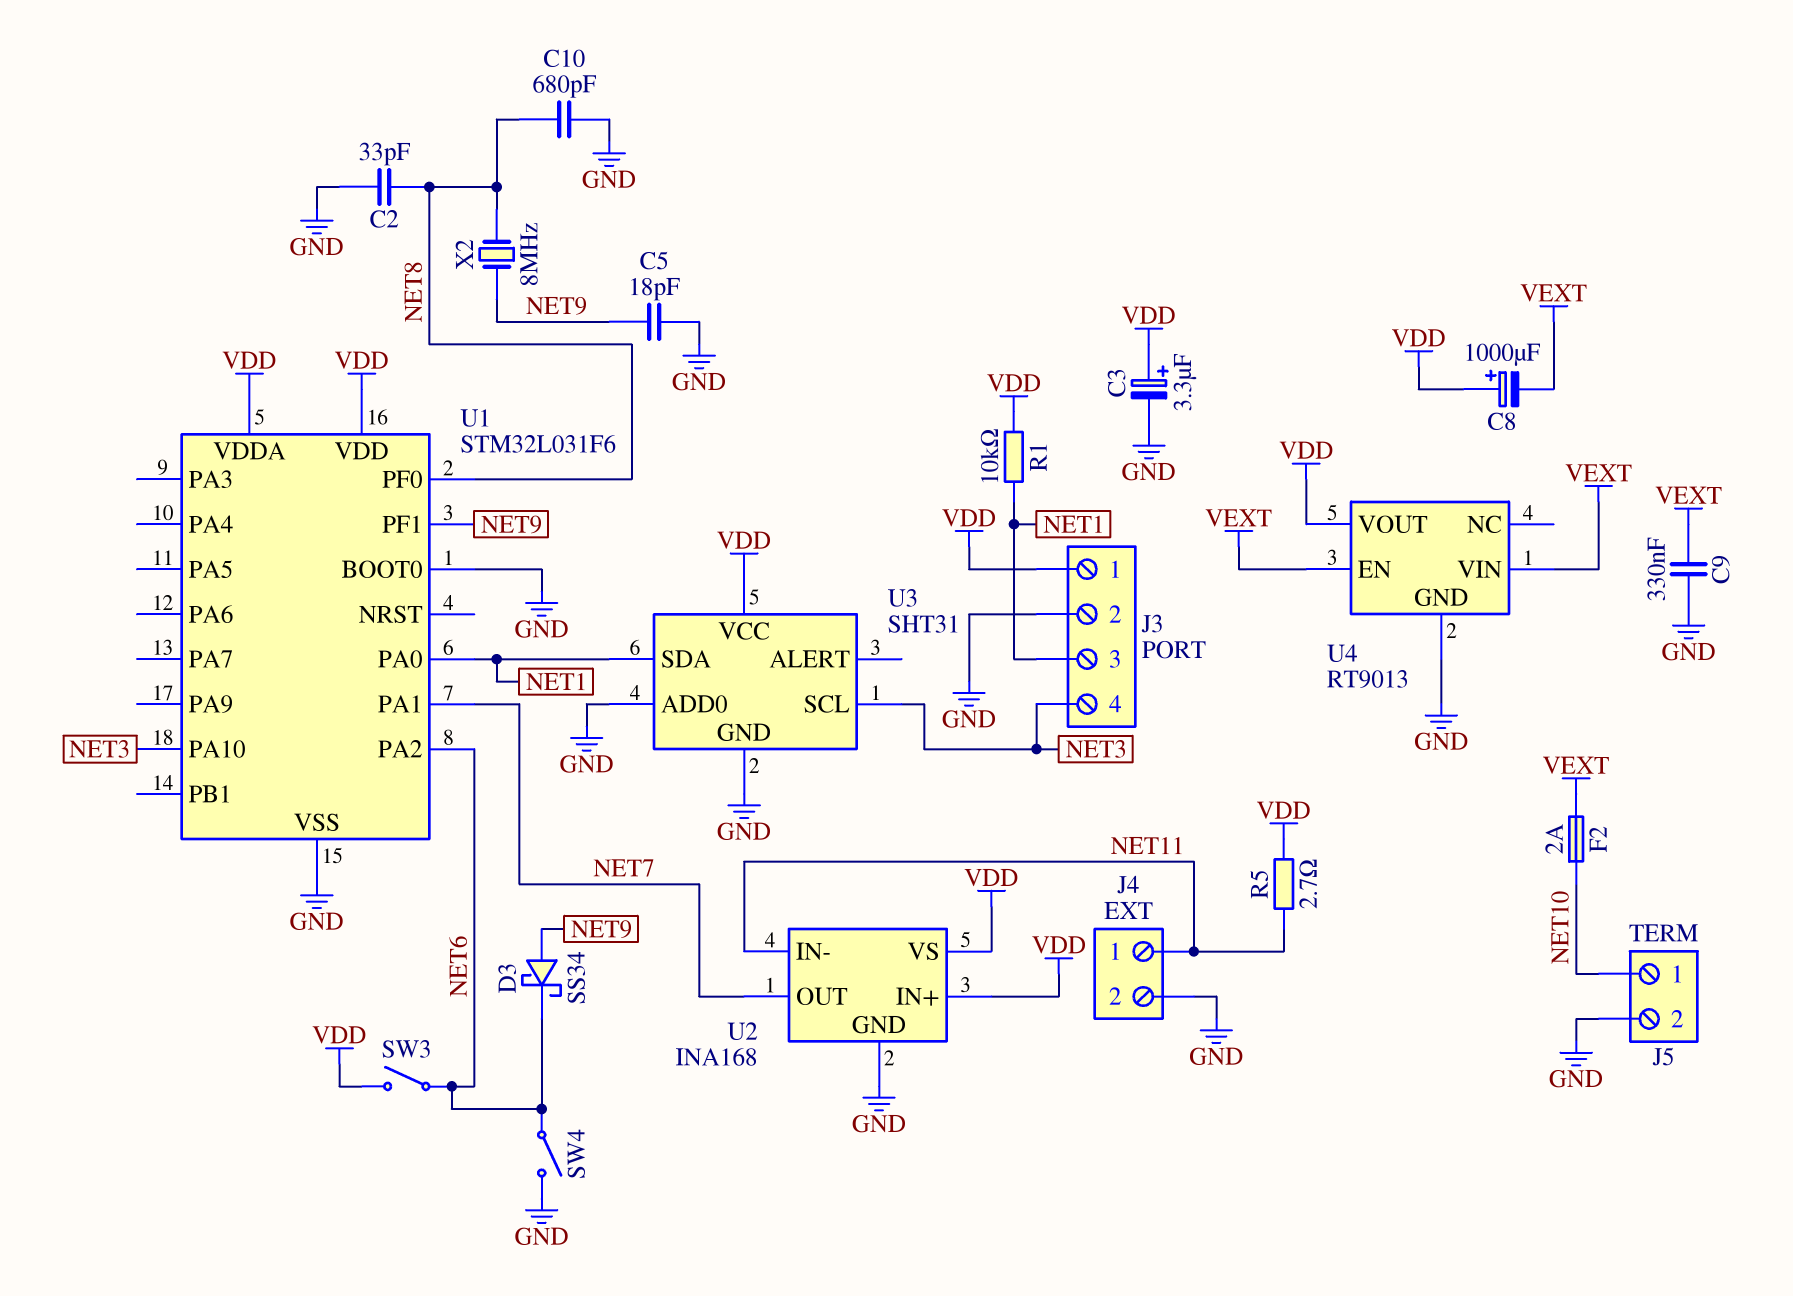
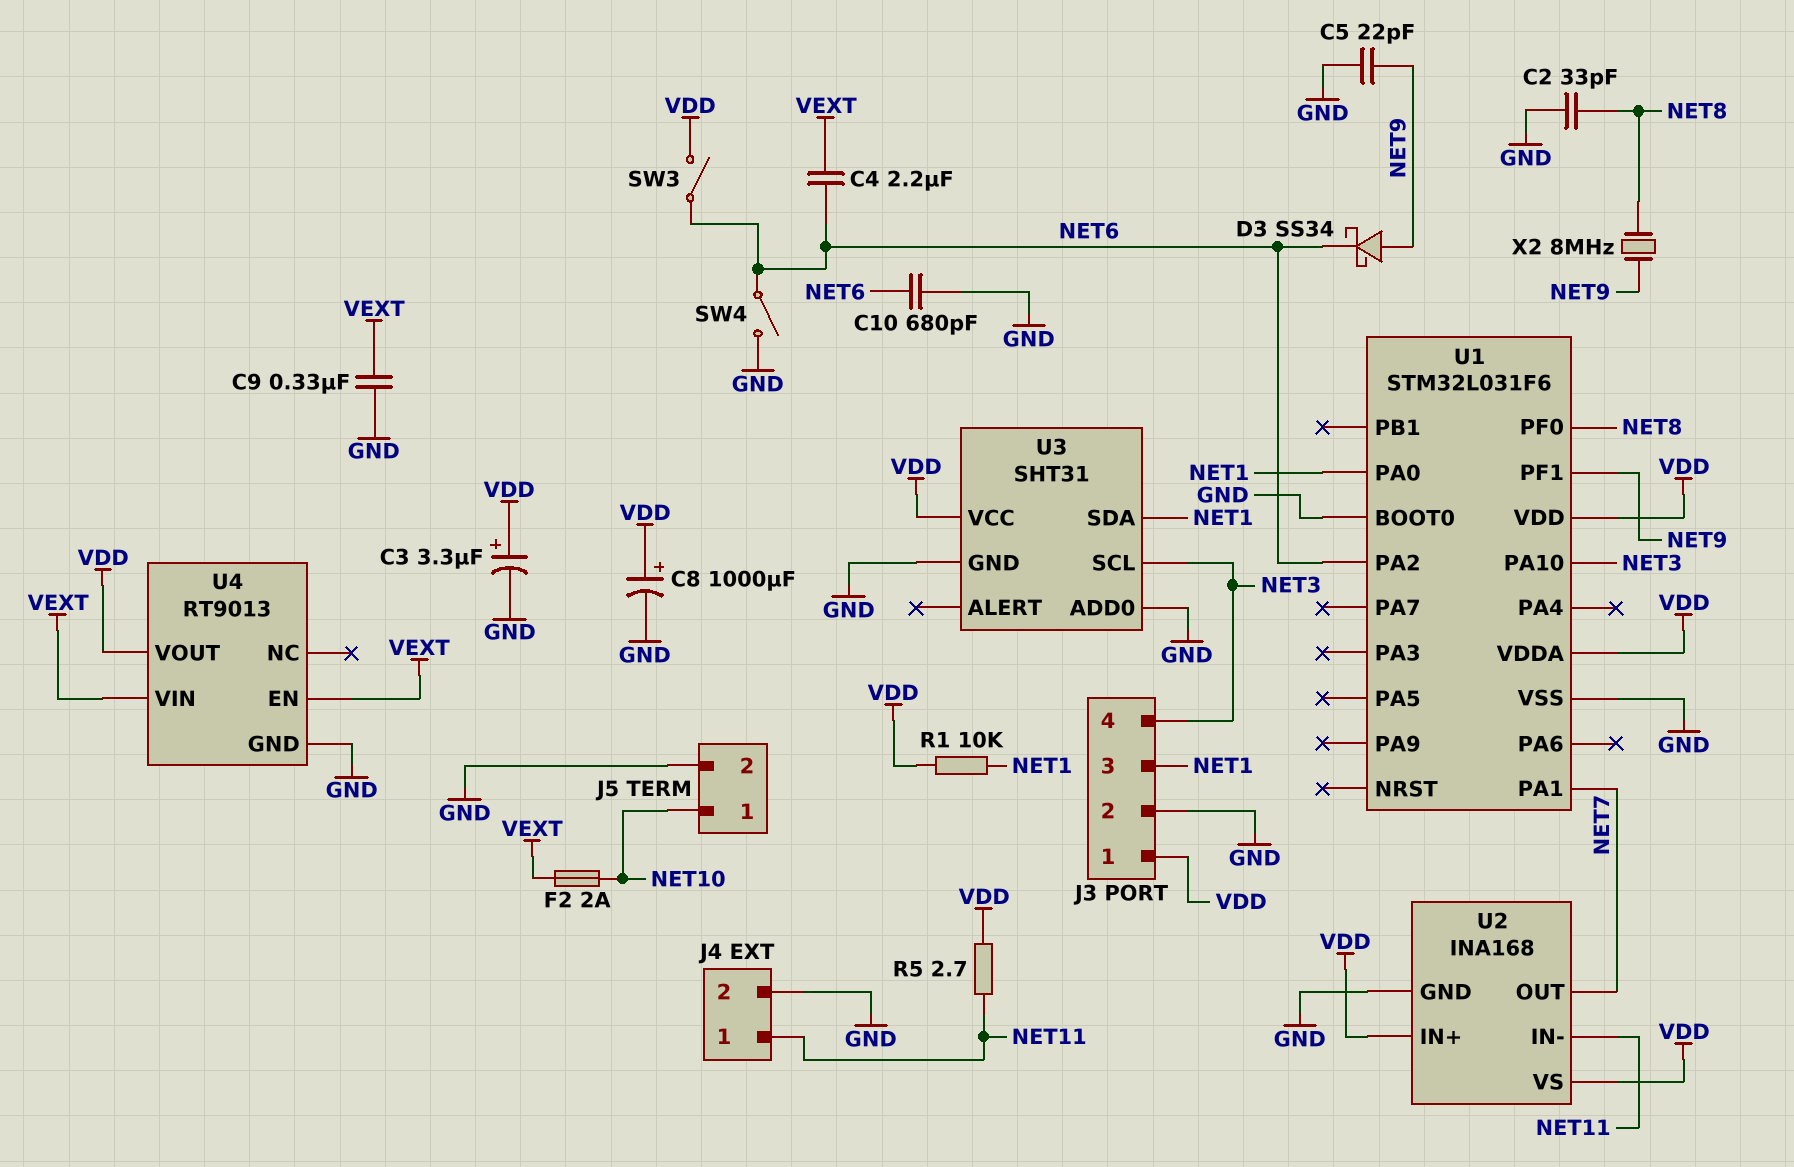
C4: none -> 2.2uF (NET6, VEXT)
C5: 18pF (GND, NET9) -> 22pF (GND, NET9)
C8: 1000uF (plus VDD, minus VEXT) -> 1000uF (plus VDD, minus GND)
C10: 680pF (GND, NET8) -> 680pF (GND, NET6)

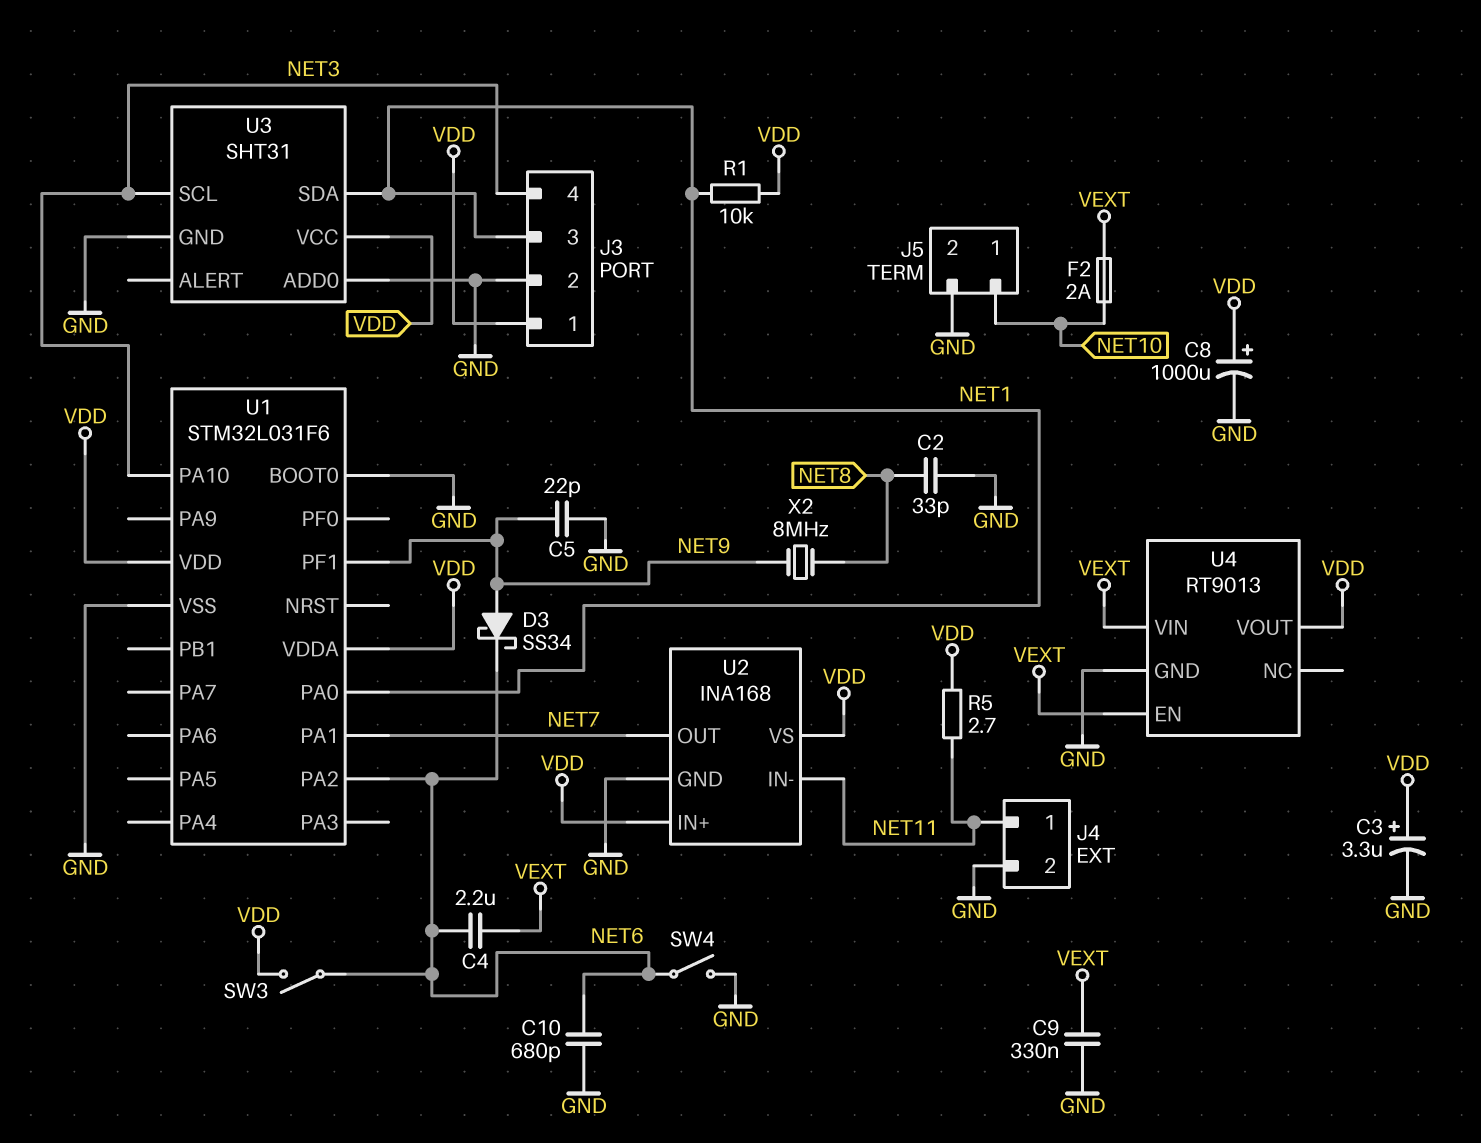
U1 pin PF0: NET8 -> none

